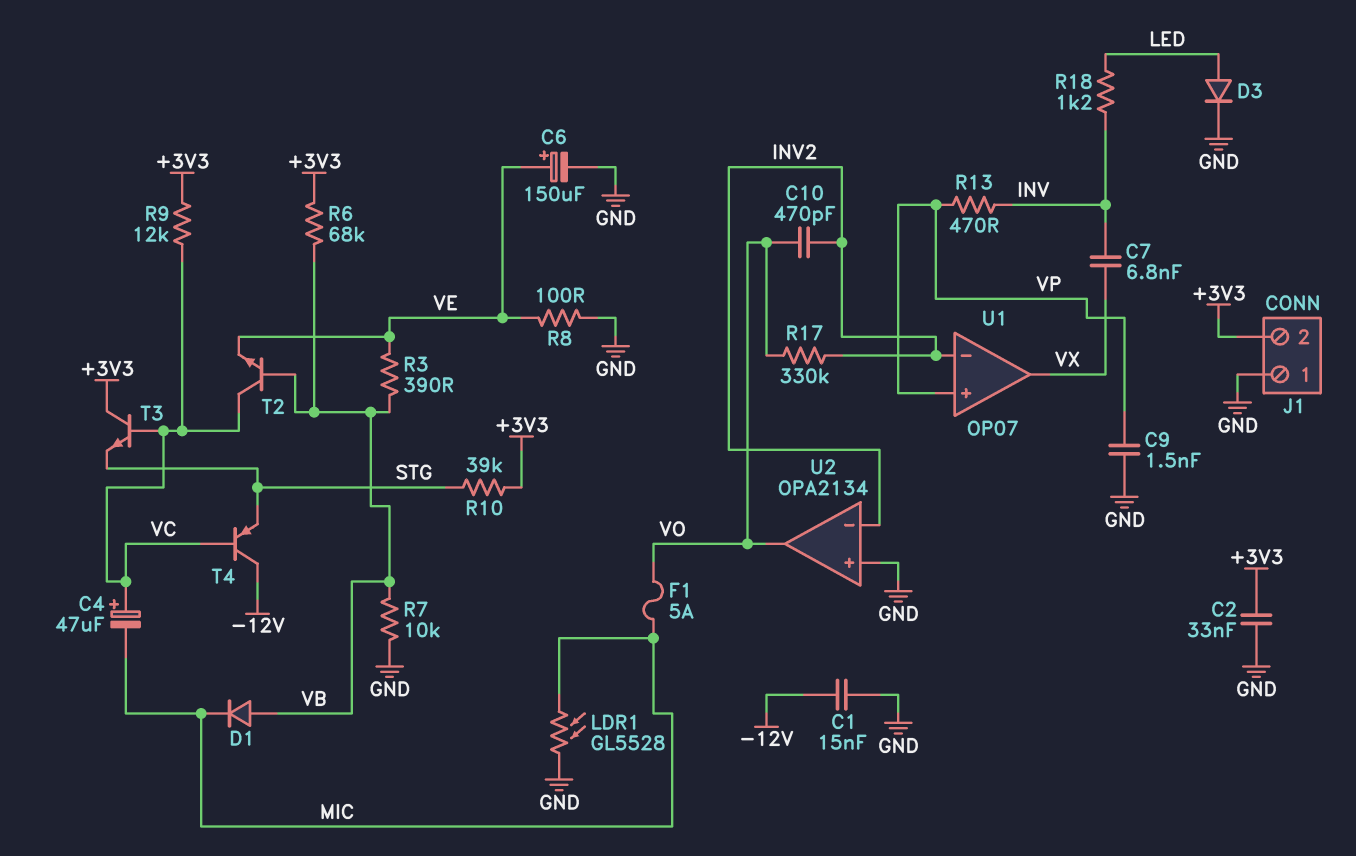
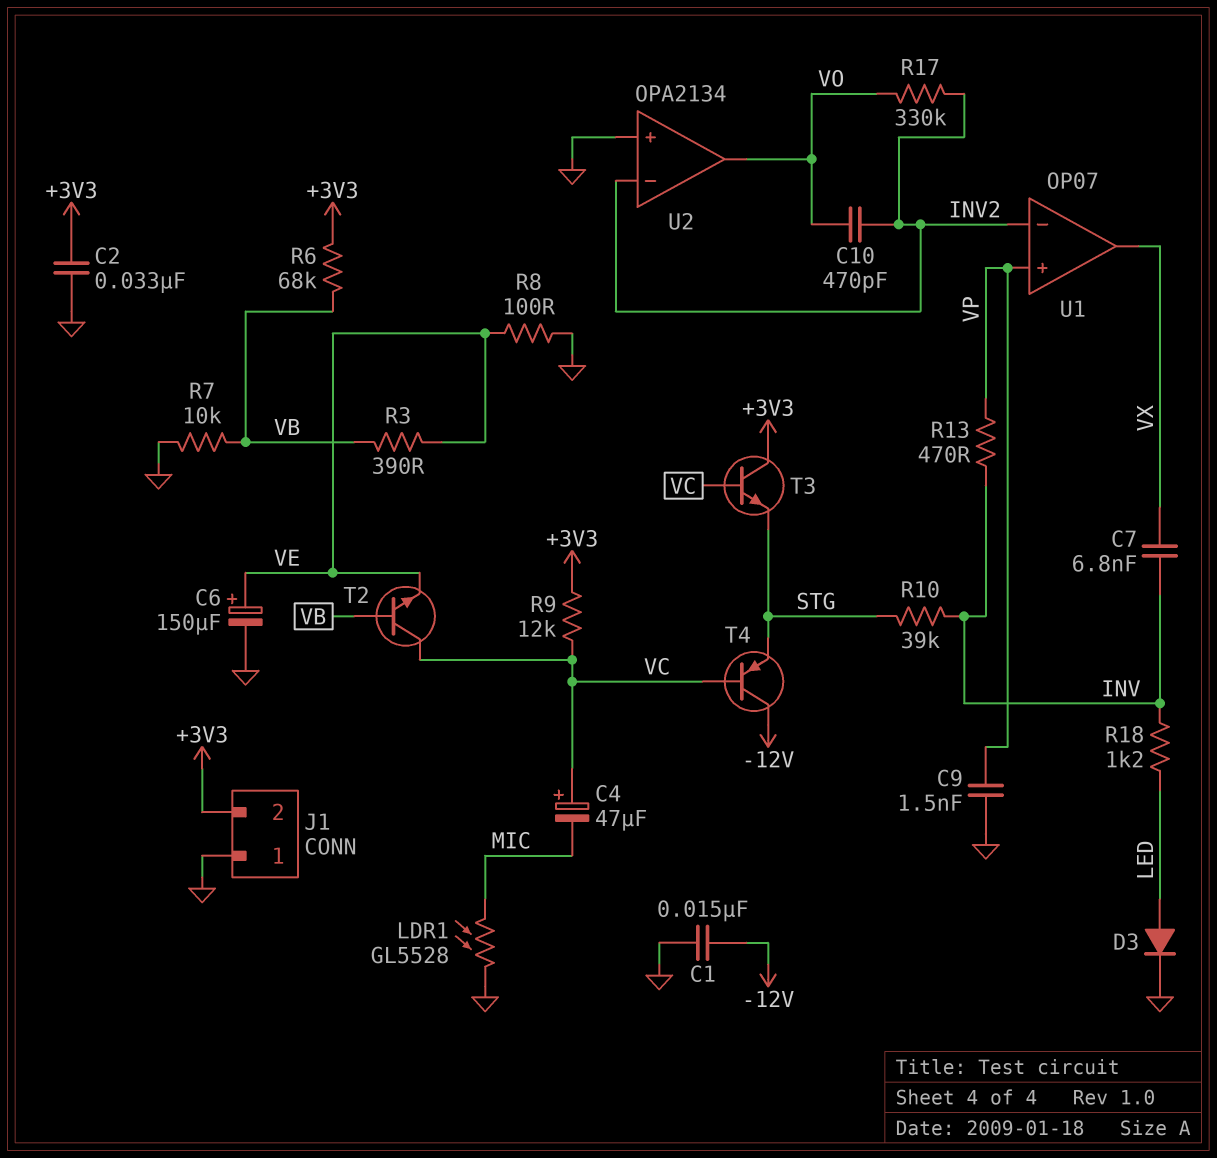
D1: diode (A VB, K MIC) -> none
F1: 5A (MIC, VO) -> none
R10: 39k (+3V3, STG) -> 39k (INV, STG)

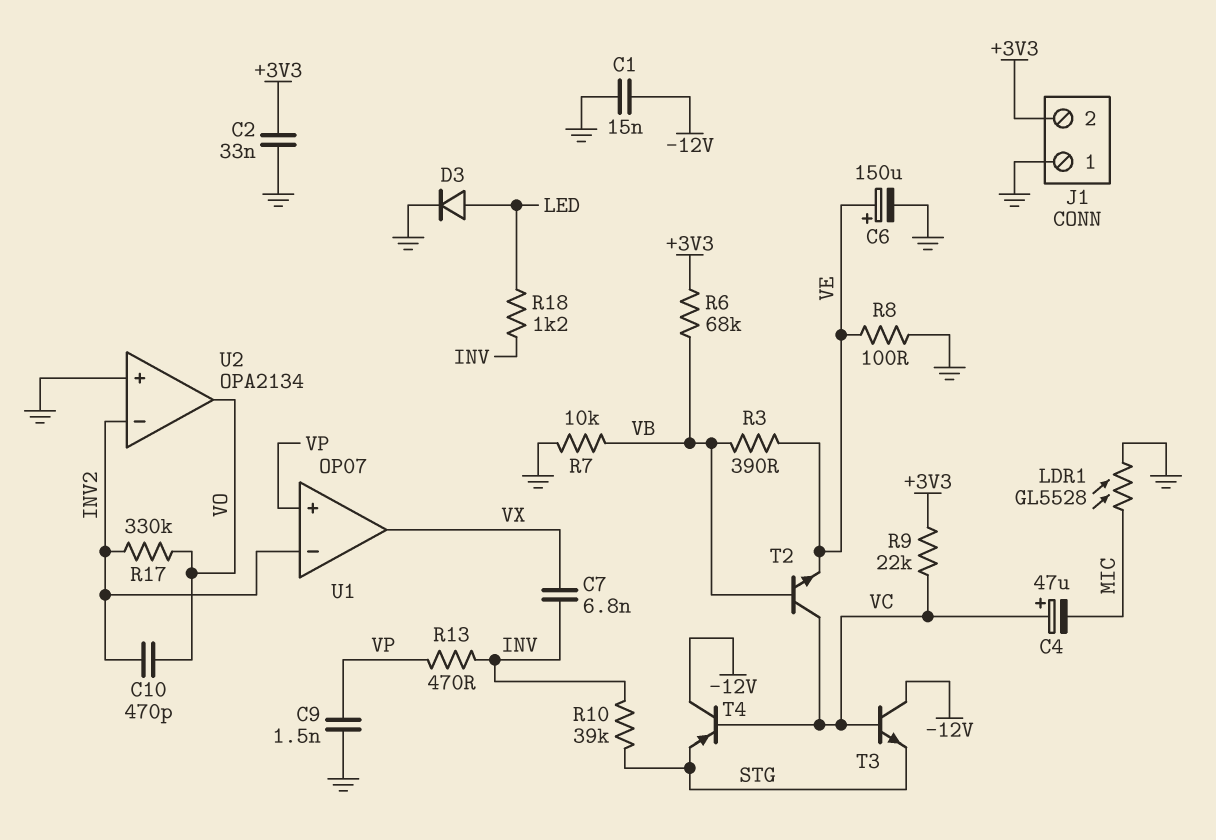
R9: 12k (+3V3, VC) -> 22k (+3V3, VC)
T3: NPN (B VC, C +3V3, E STG) -> NPN (B VC, C -12V, E STG)

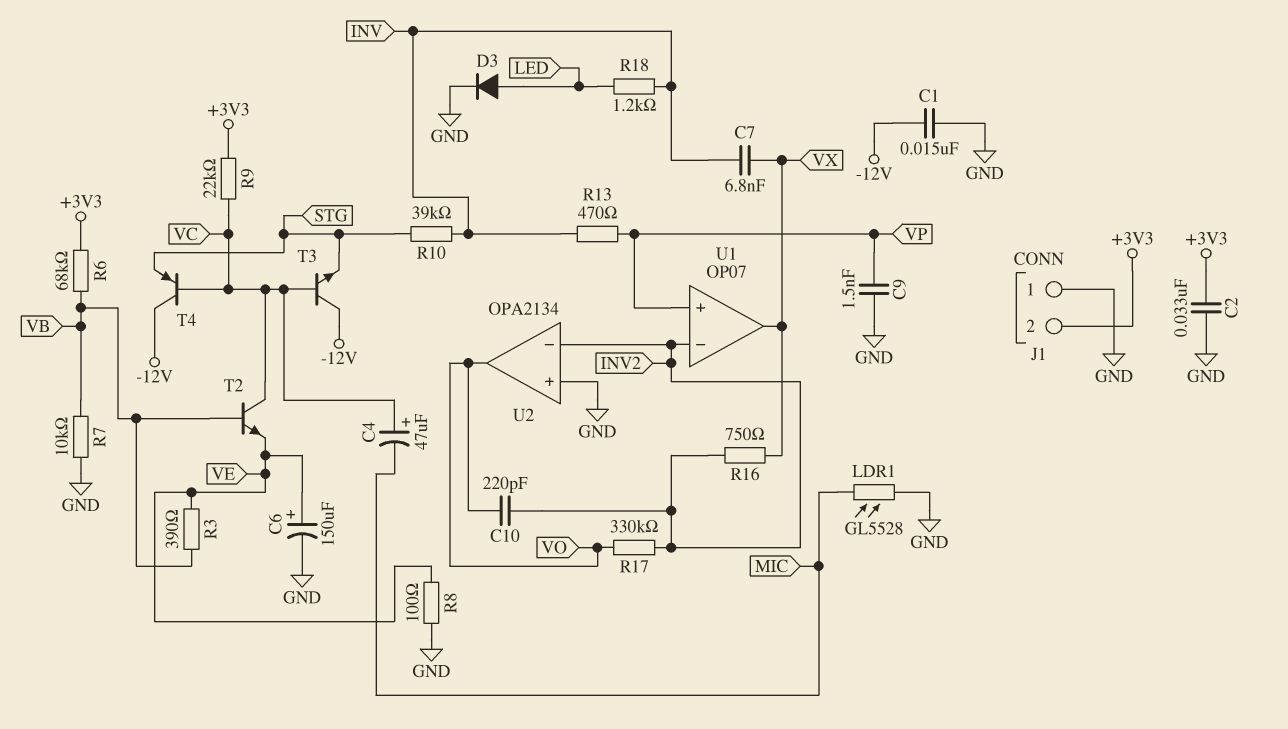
C10: 470pF (INV2, VO) -> 220pF (INV2, VO)
R16: none -> 750 (INV2, VX)

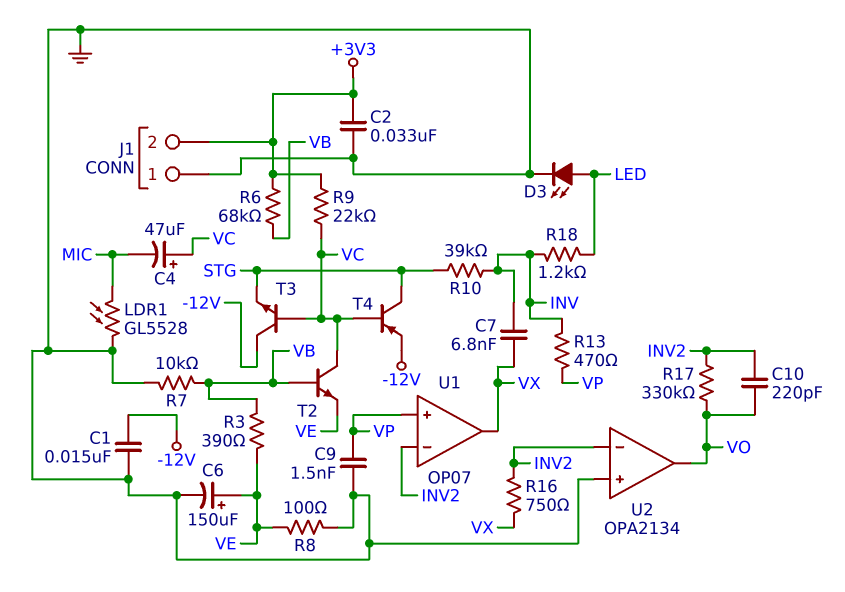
D3: diode (A LED, K GND) -> LED (A LED, K GND)
T4: PNP (B VC, C -12V, E STG) -> PNP (B VC, C STG, E -12V)

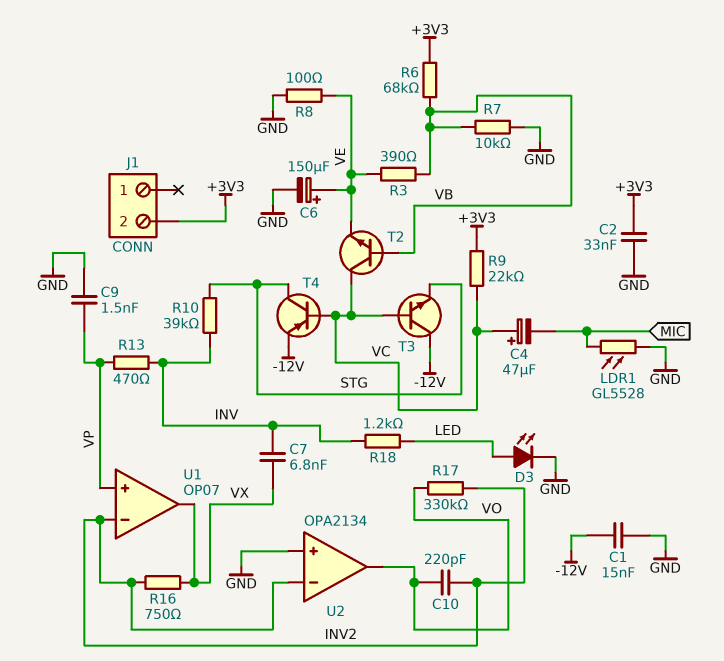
J1 pin 1: GND -> none

